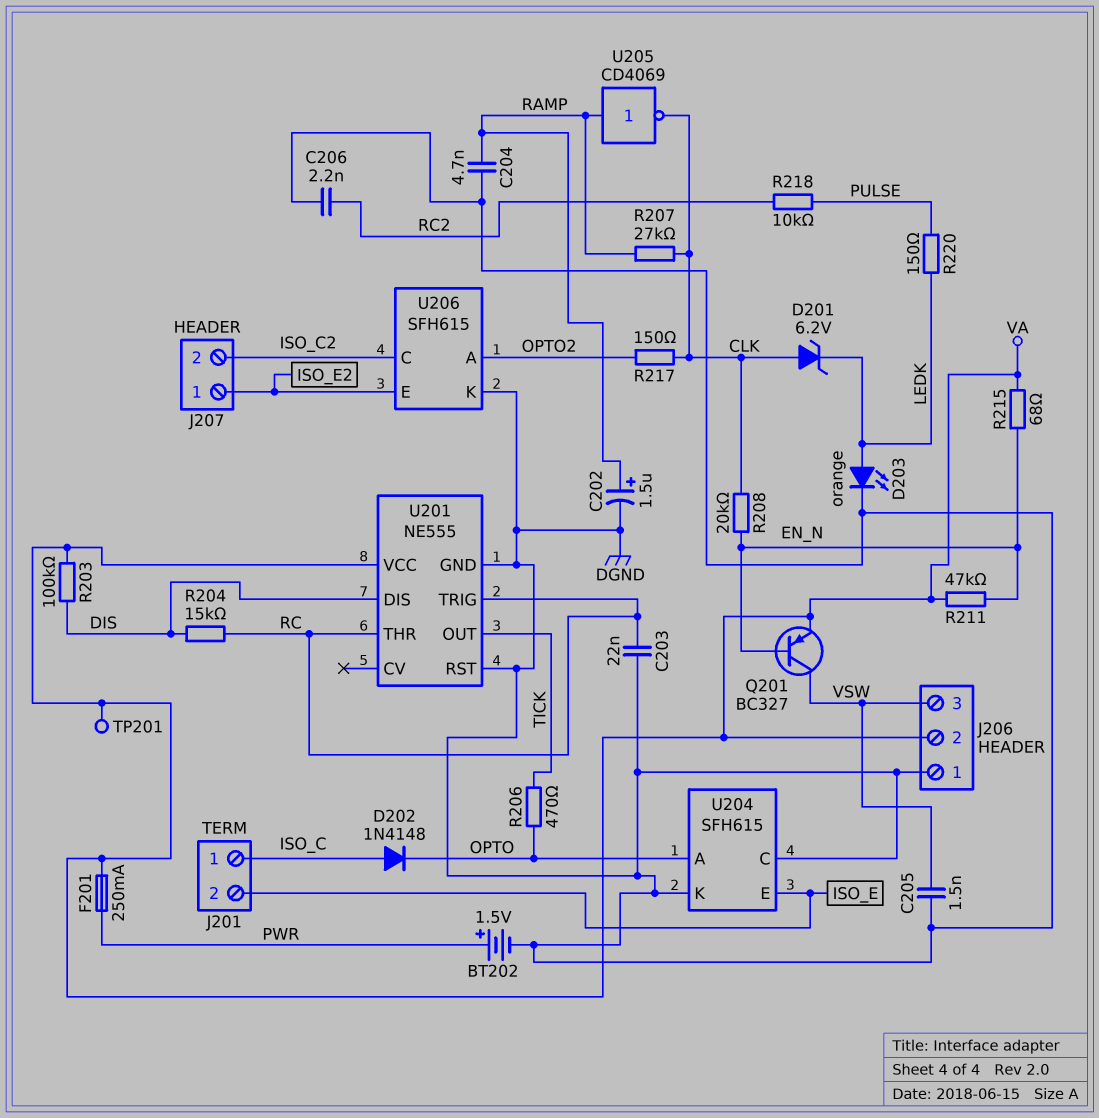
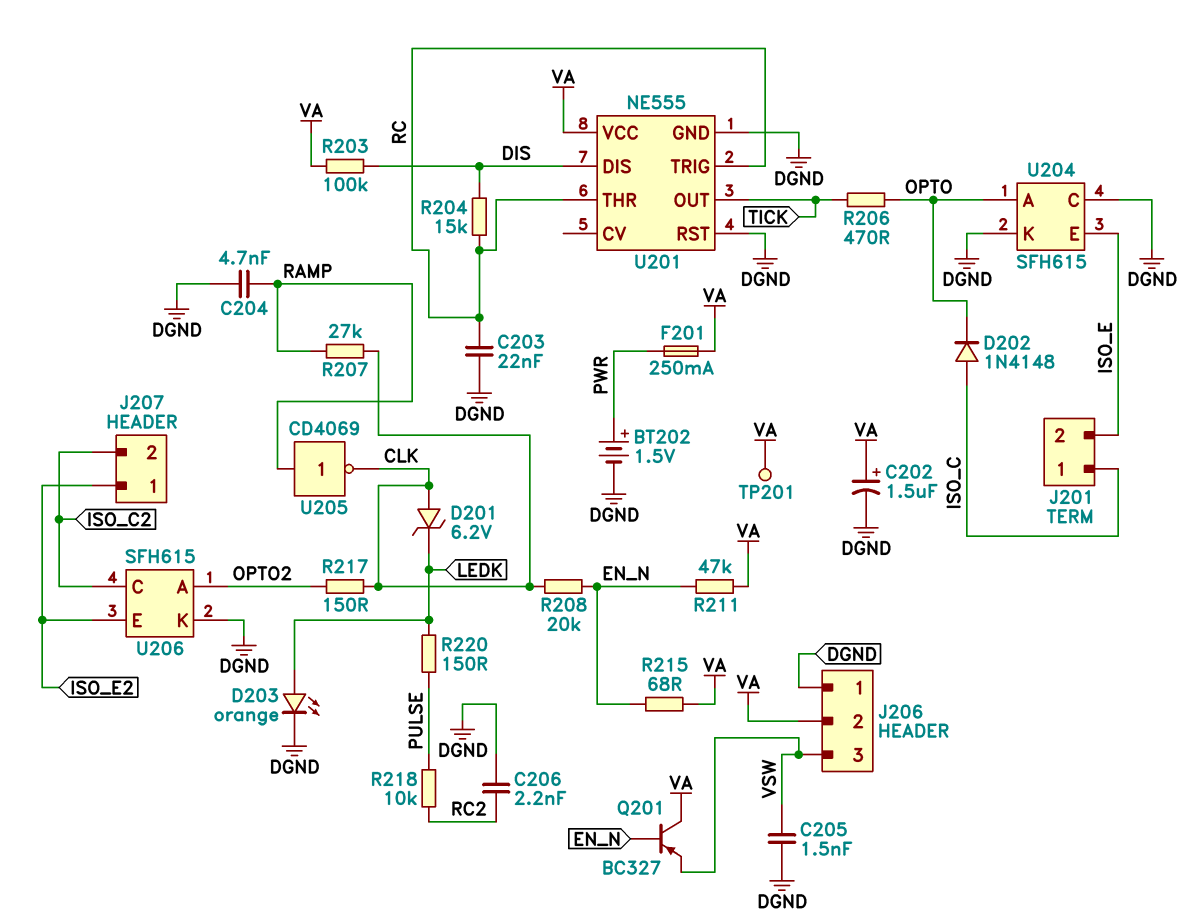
C202: 1.5uF (plus RAMP, minus DGND) -> 1.5uF (plus VA, minus DGND)
Q201: PNP BC327 (B EN_N, C VSW, E VA) -> PNP BC327 (B EN_N, C VA, E VSW)

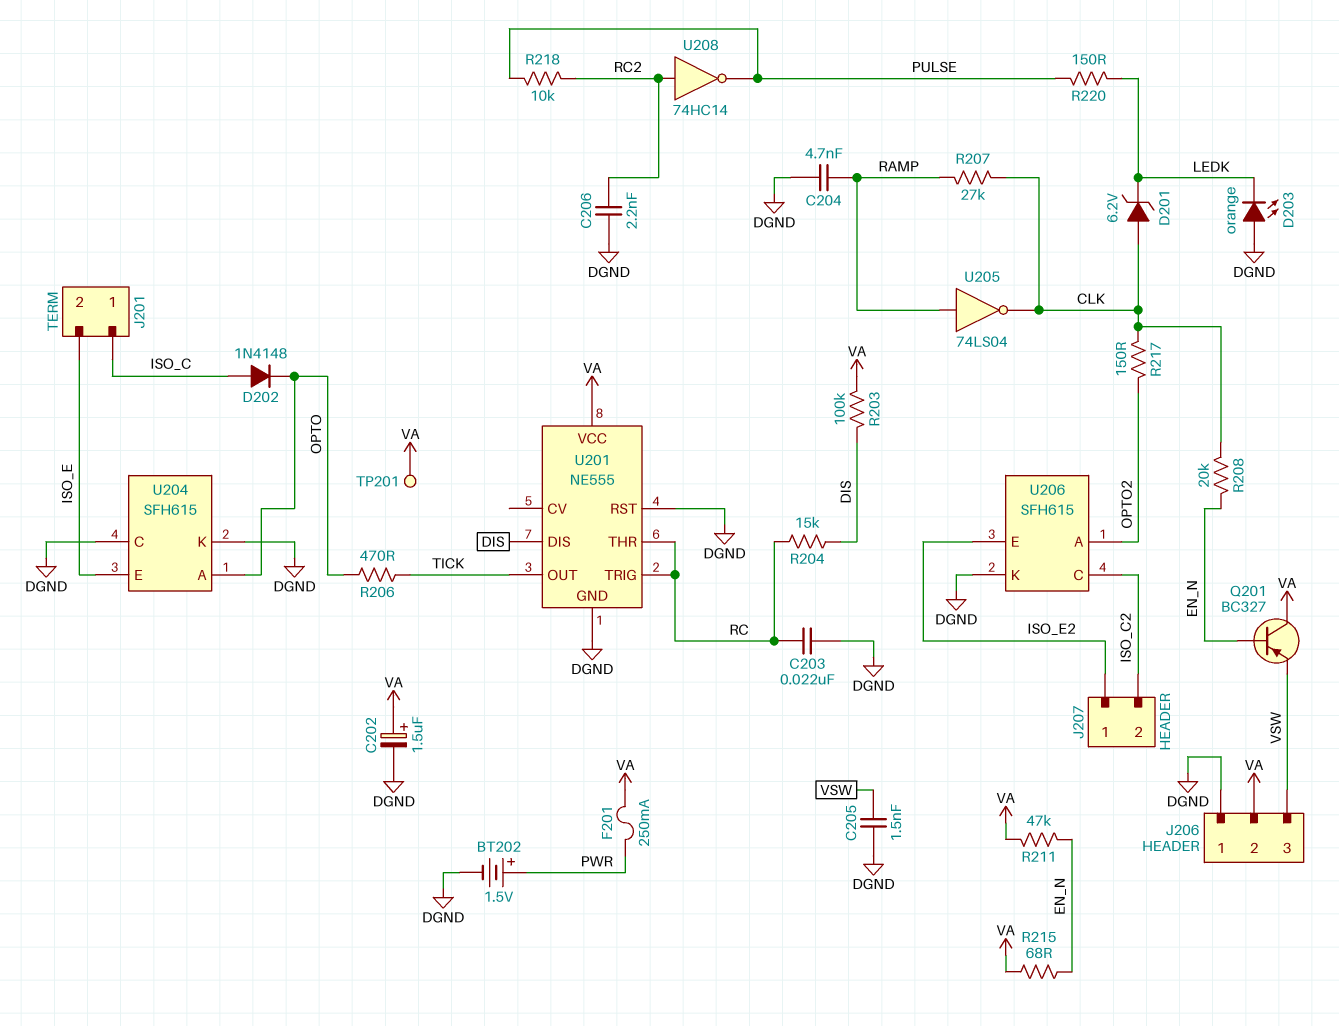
D203: LED orange (A LEDK, K DGND) -> LED orange (A DGND, K LEDK)
U205: NOT CD4069 (in RAMP, out CLK) -> NOT 74LS04 (in RAMP, out CLK)
U208: none -> NOT 74HC14 (in RC2, out PULSE)

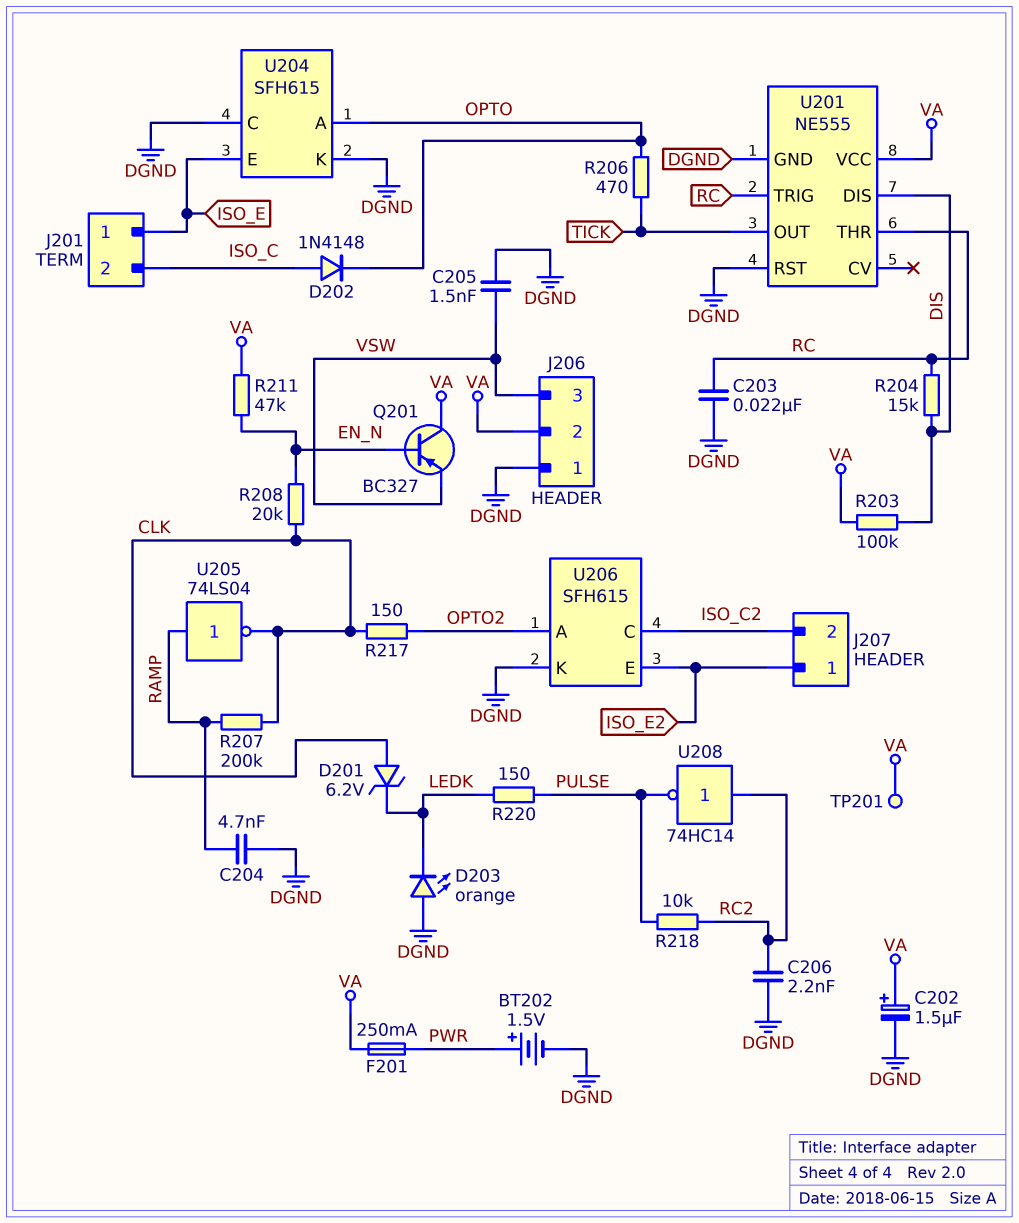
J201 pin 1: ISO_C -> ISO_E
J201 pin 2: ISO_E -> ISO_C
R207: 27k (CLK, RAMP) -> 200k (CLK, RAMP)
R215: 68 (EN_N, VA) -> none

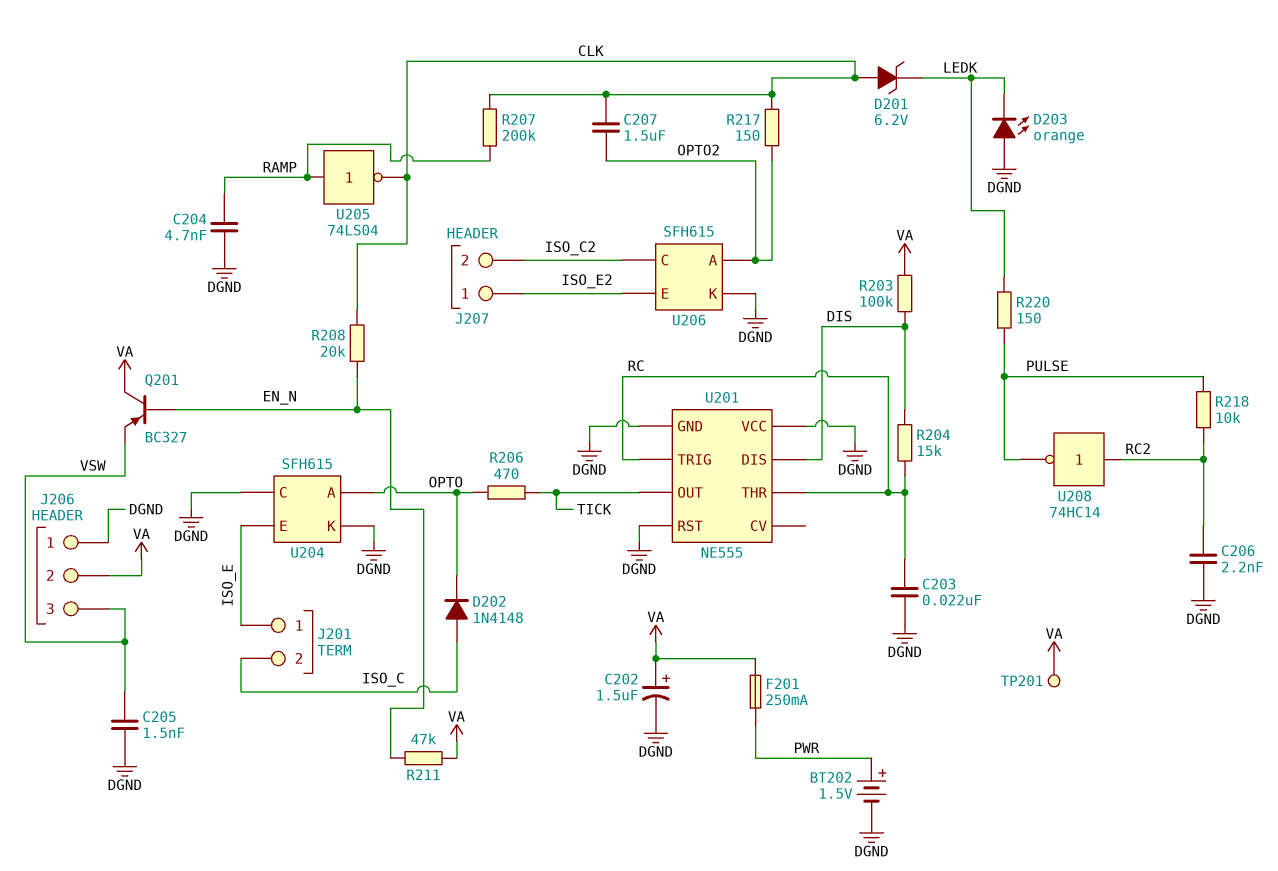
C207: none -> 1.5uF (CLK, OPTO2)
U201 pin VCC: VA -> DGND

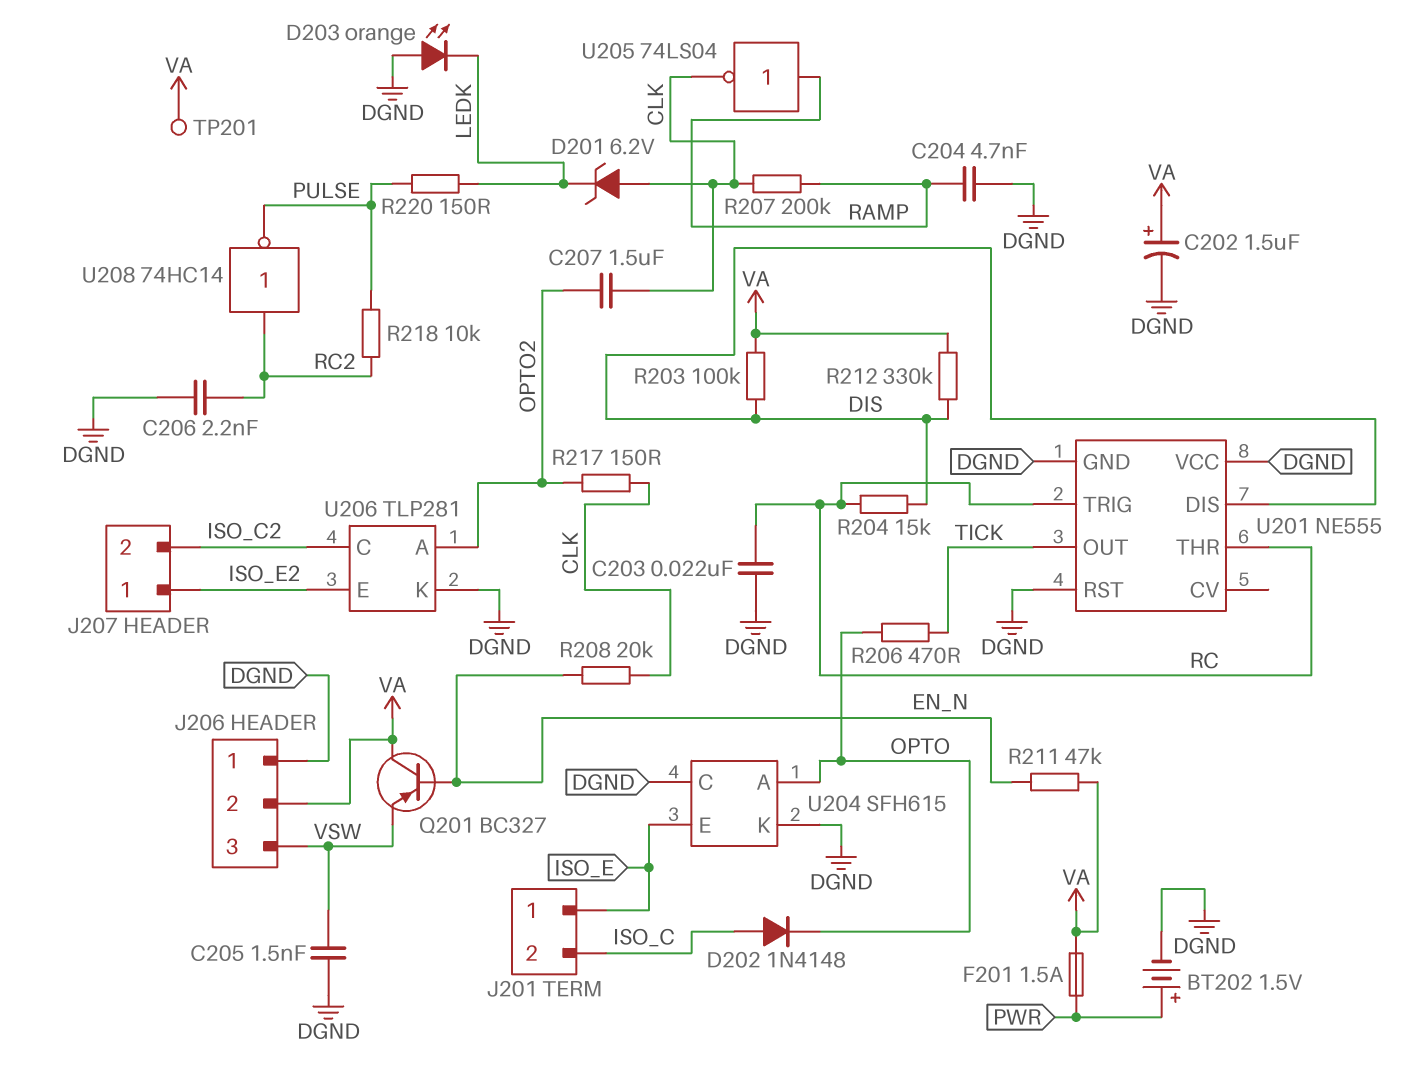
F201: 250mA (PWR, VA) -> 1.5A (PWR, VA)
R212: none -> 330k (DIS, VA)
U206: SFH615 -> TLP281

